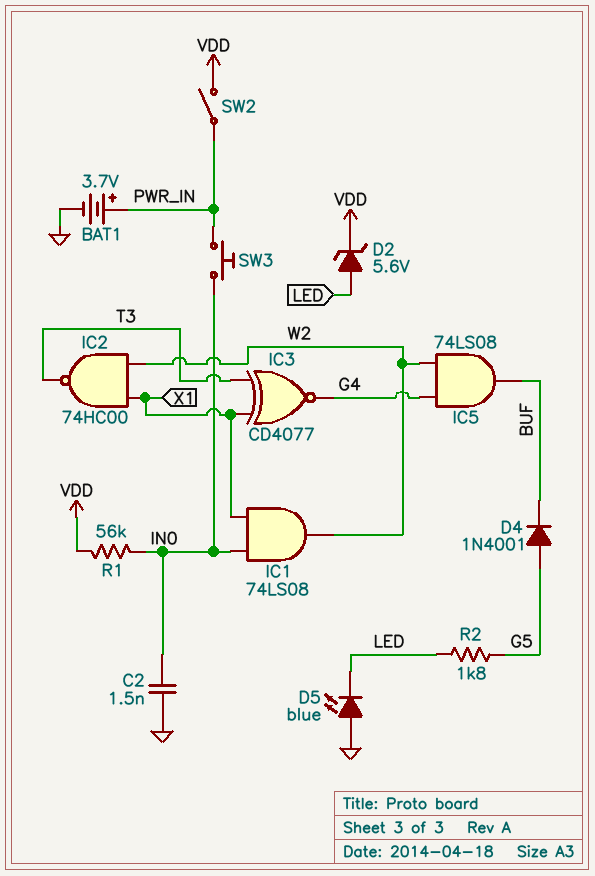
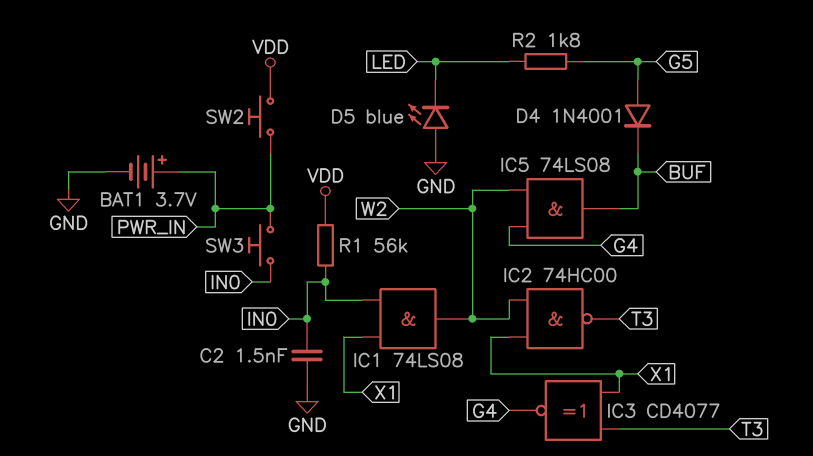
D2: zener 5.6V (A LED, K VDD) -> none
SW2: switch (PWR_IN, VDD) -> button (PWR_IN, VDD)

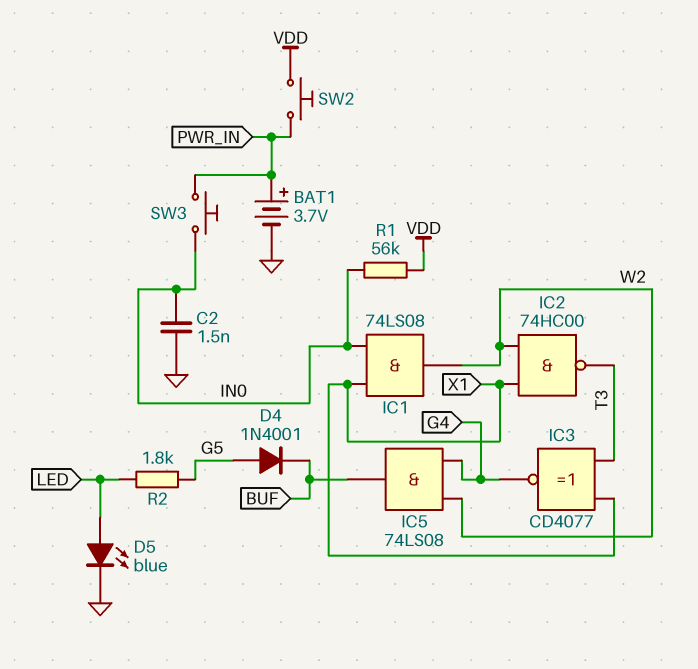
D5: LED blue (A GND, K LED) -> LED blue (A LED, K GND)

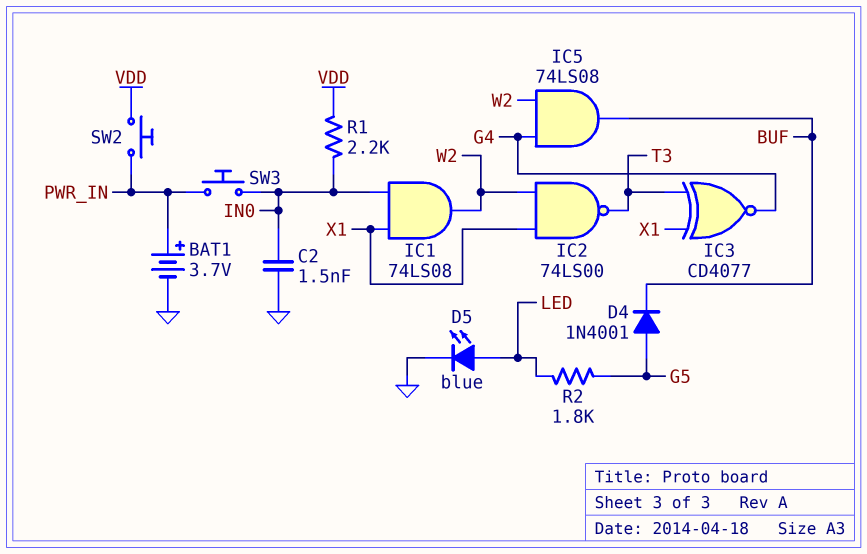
IC2: NAND 74HC00 (in W2, in X1, out T3) -> NAND 74LS00 (in W2, in X1, out T3)
R1: 56k (IN0, VDD) -> 2.2k (IN0, VDD)

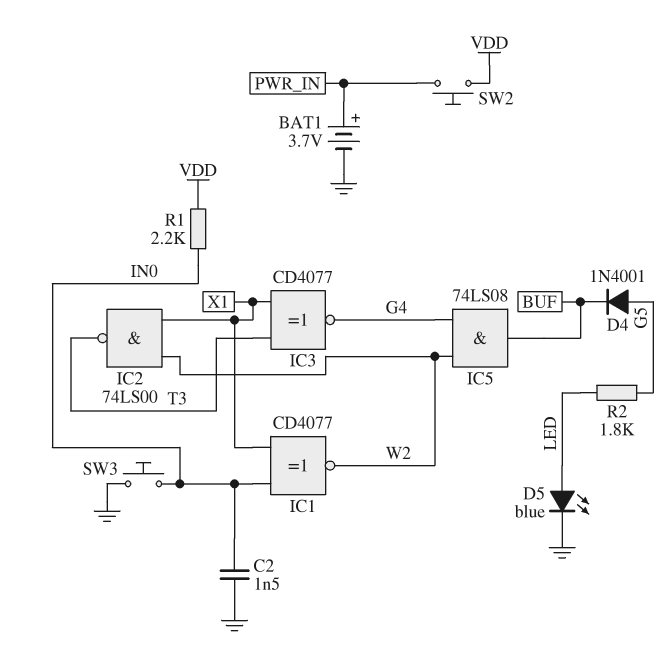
IC1: AND 74LS08 (in IN0, in X1, out W2) -> XNOR CD4077 (in IN0, in X1, out W2)
SW3: button (IN0, PWR_IN) -> button (GND, IN0)

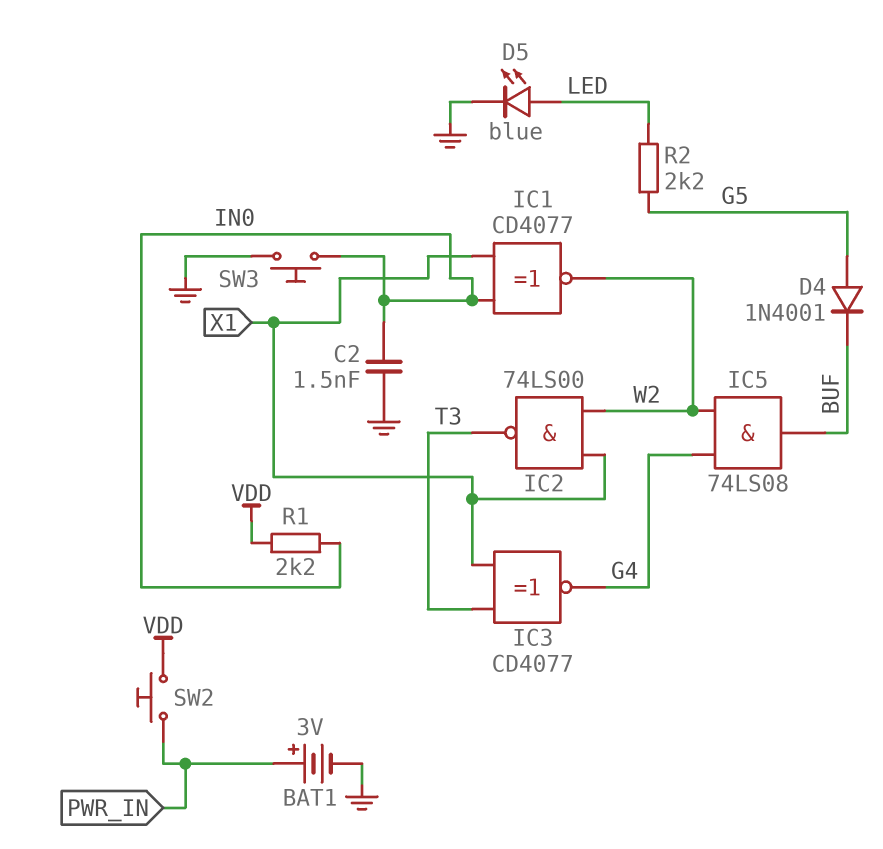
BAT1: 3.7V (plus PWR_IN, minus GND) -> 3V (plus PWR_IN, minus GND)
R2: 1.8k (G5, LED) -> 2.2k (G5, LED)

